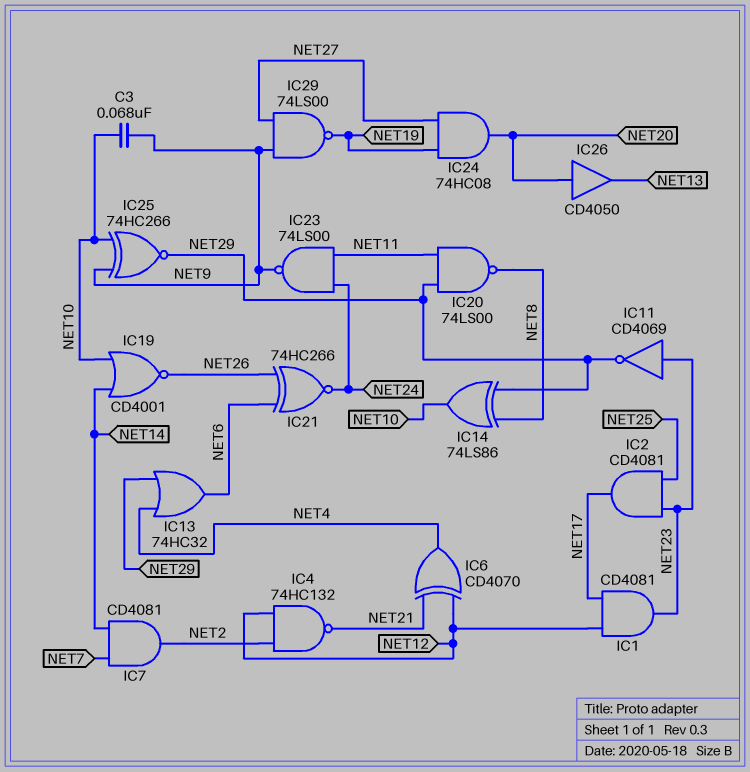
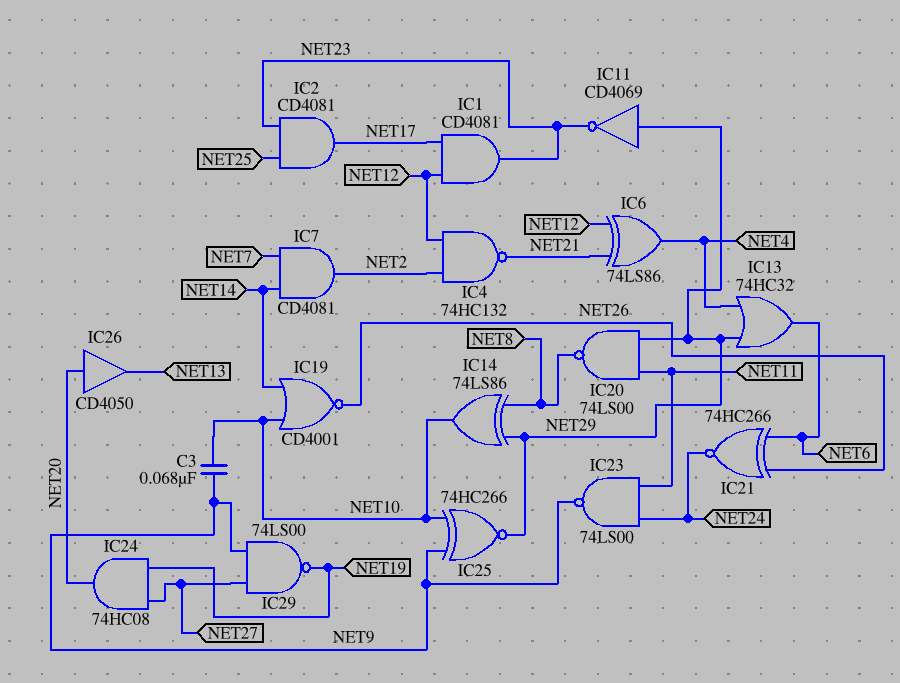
IC6: XOR CD4070 (in NET12, in NET21, out NET4) -> XOR 74LS86 (in NET12, in NET21, out NET4)
IC11: NOT CD4069 (in NET23, out NET29) -> NOT CD4069 (in NET29, out NET23)

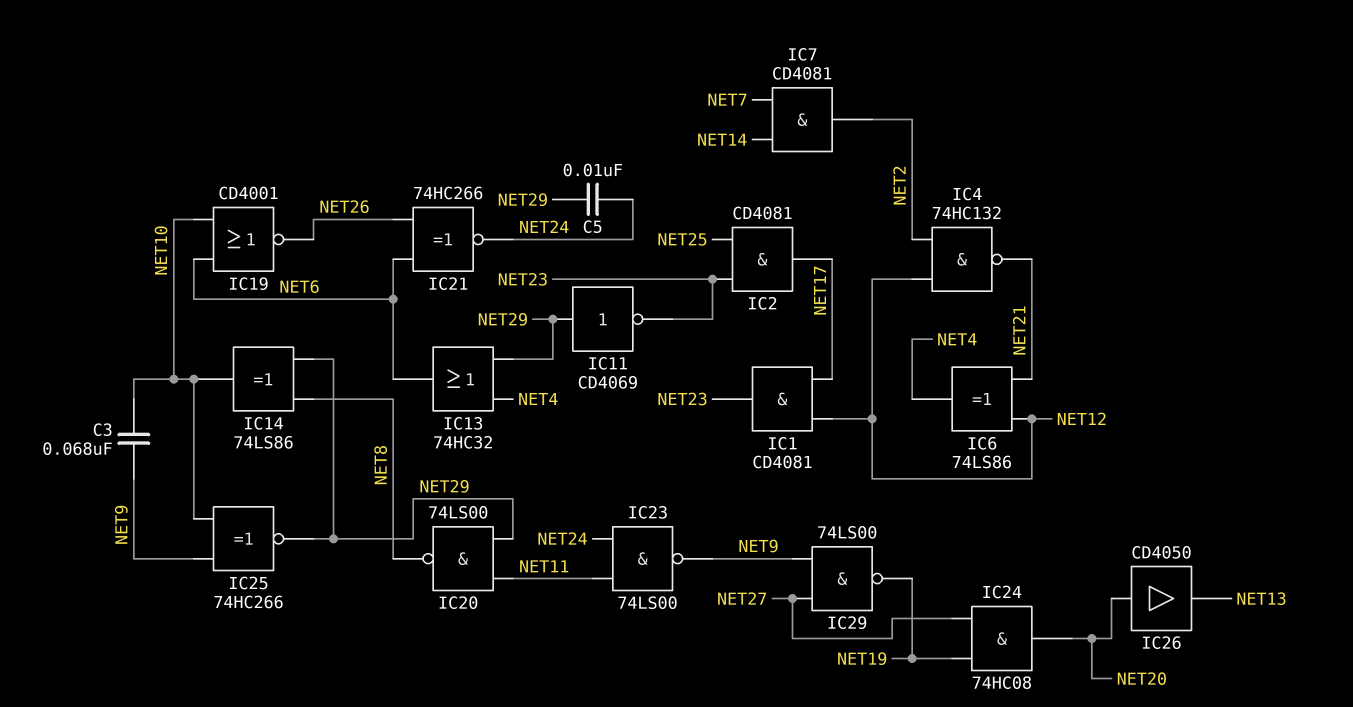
C5: none -> 10nF (NET24, NET29)
IC19: NOR CD4001 (in NET10, in NET14, out NET26) -> NOR CD4001 (in NET6, in NET10, out NET26)

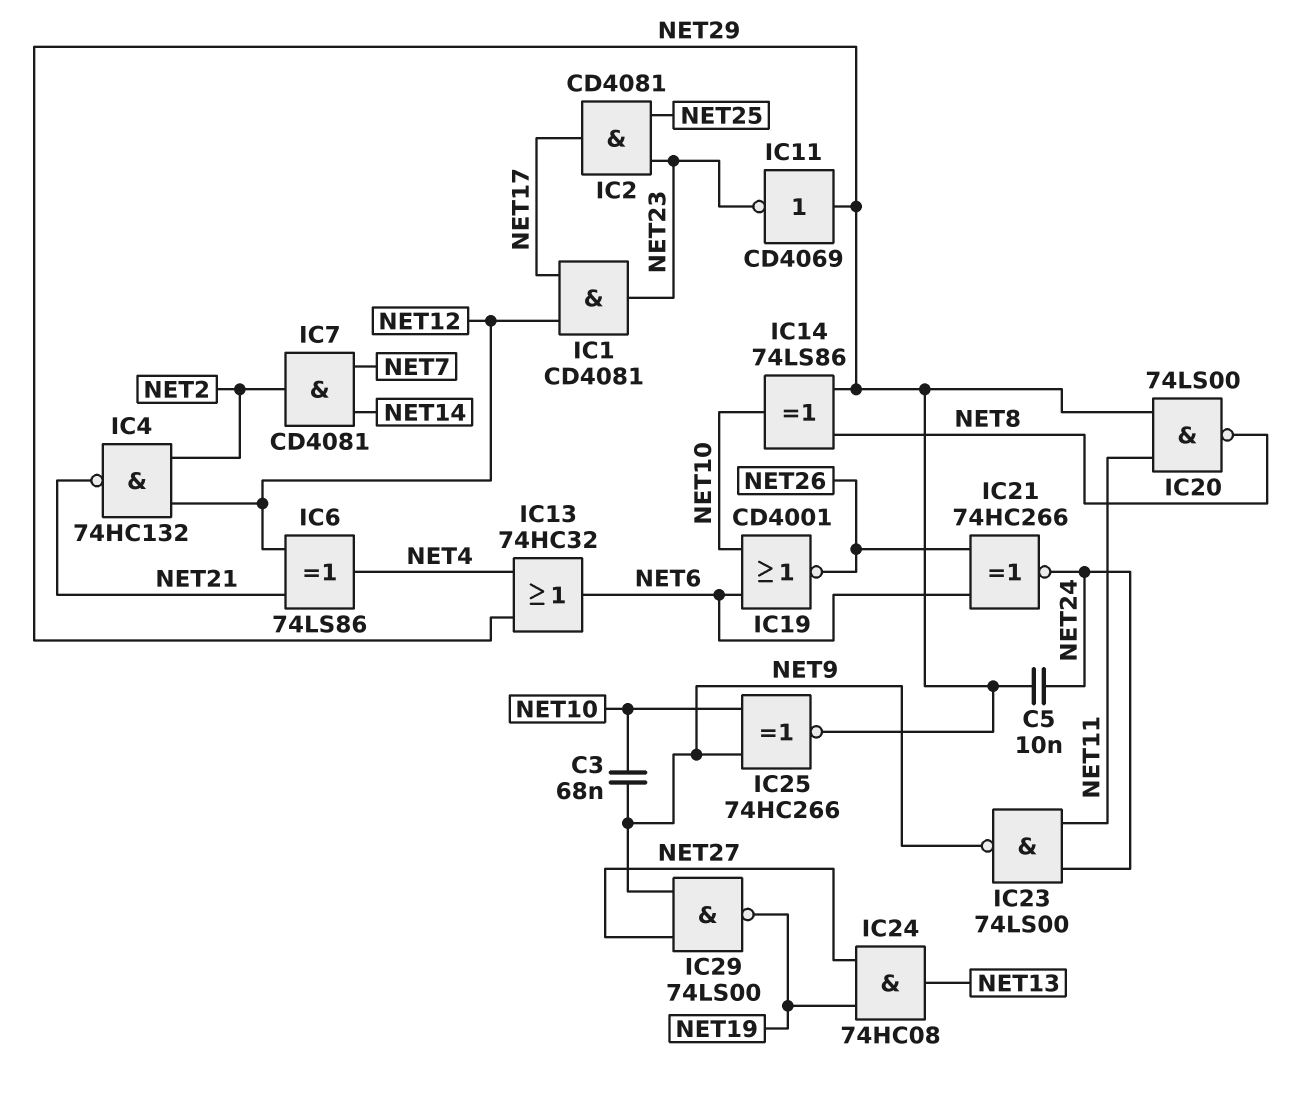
IC24: AND 74HC08 (in NET19, in NET27, out NET20) -> AND 74HC08 (in NET19, in NET27, out NET13)
IC26: buffer CD4050 (in NET20, out NET13) -> none

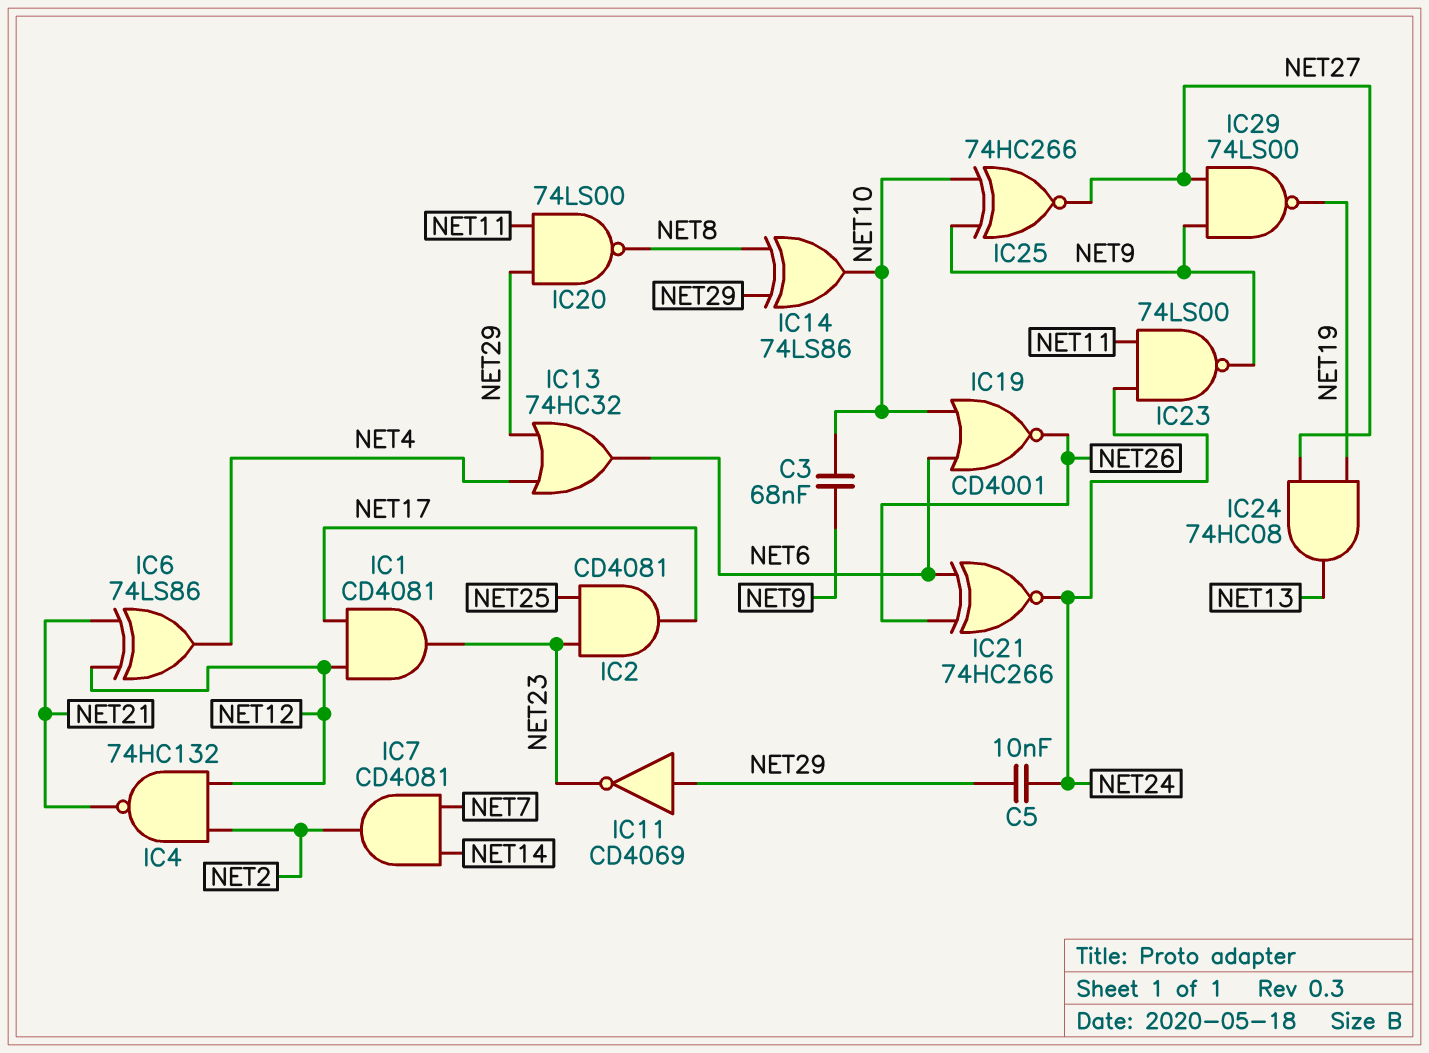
IC25: XNOR 74HC266 (in NET9, in NET10, out NET29) -> XNOR 74HC266 (in NET9, in NET10, out NET27)

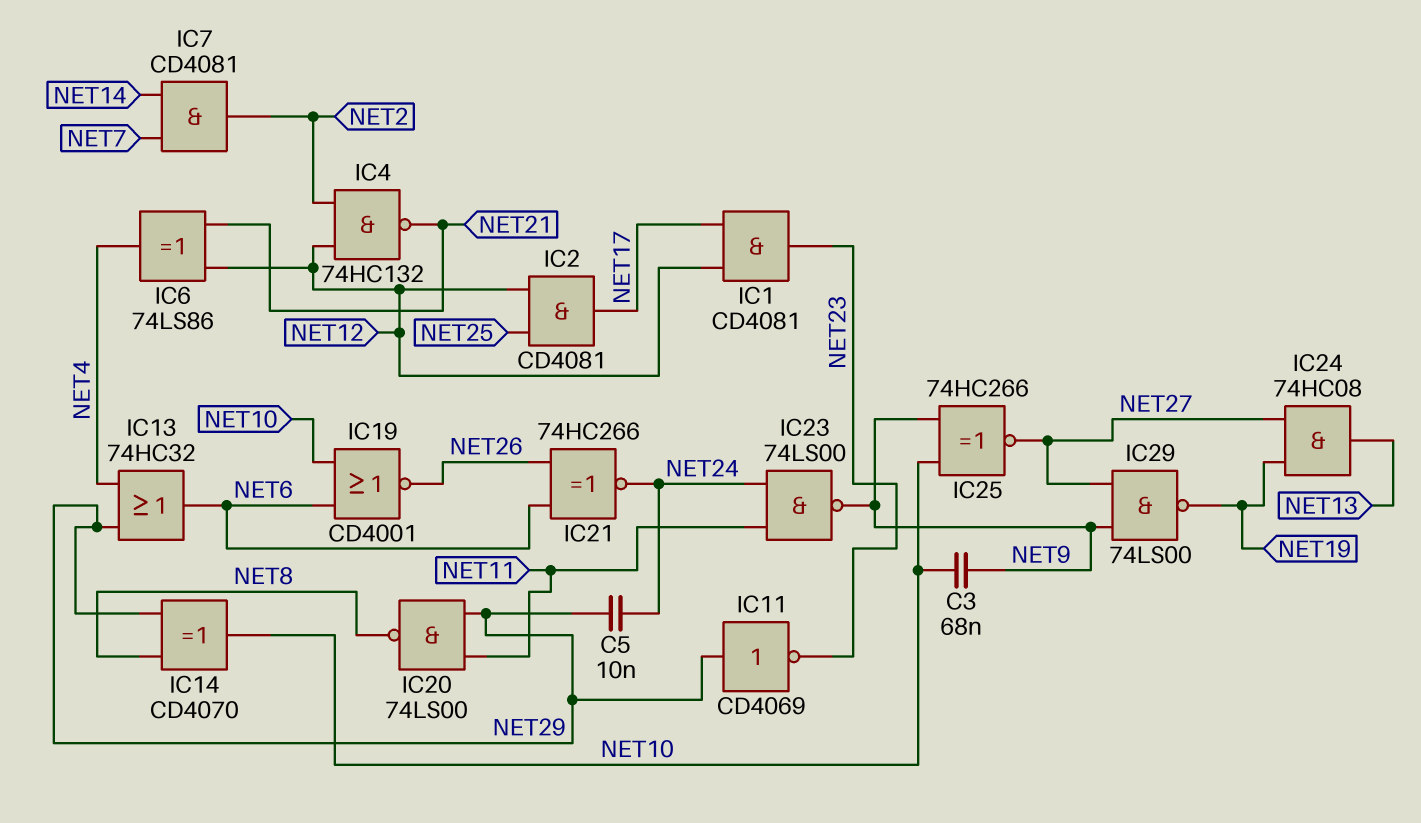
IC2: AND CD4081 (in NET23, in NET25, out NET17) -> AND CD4081 (in NET12, in NET25, out NET17)
IC14: XOR 74LS86 (in NET8, in NET29, out NET10) -> XOR CD4070 (in NET8, in NET29, out NET10)

